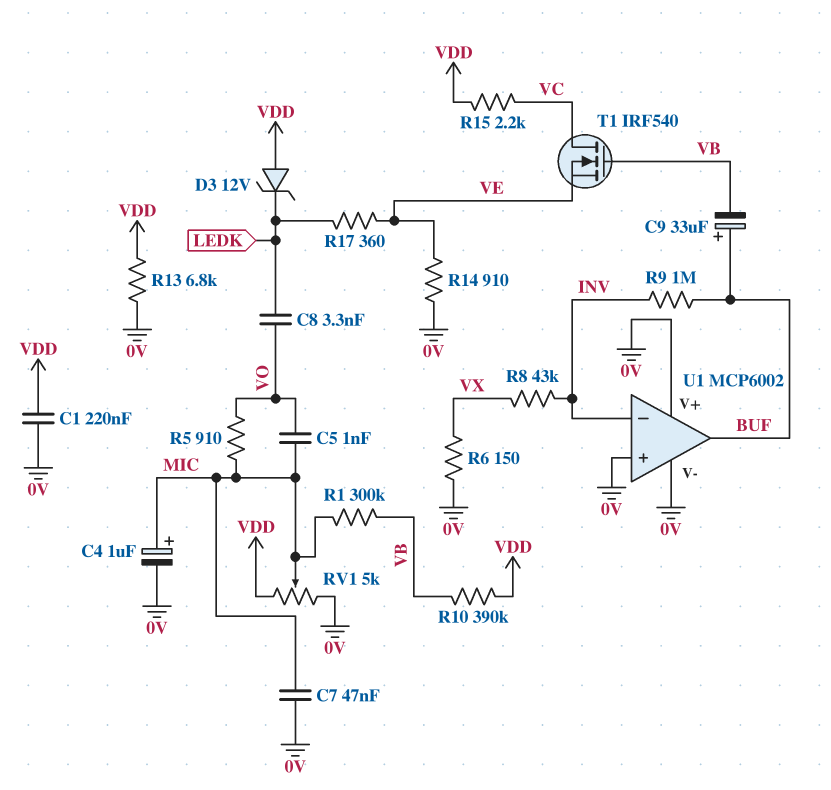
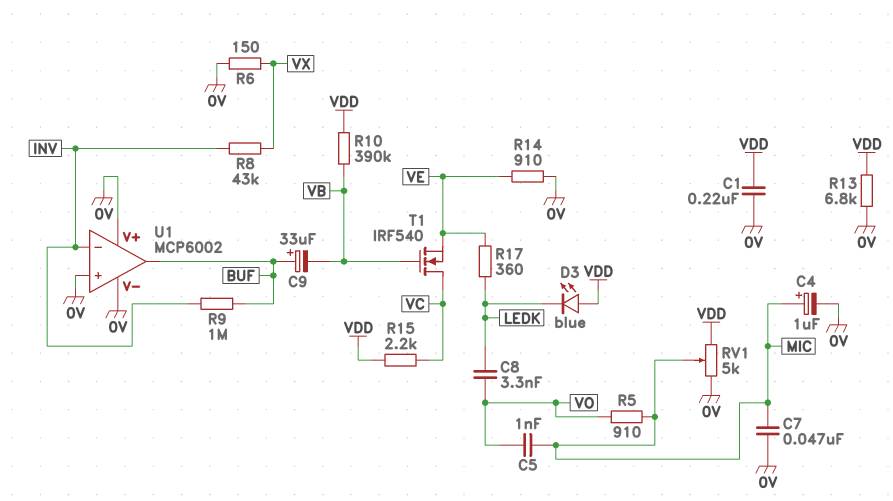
D3: zener 12V (A VDD, K LEDK) -> LED blue (A VDD, K LEDK)
R1: 300k (MIC, VB) -> none

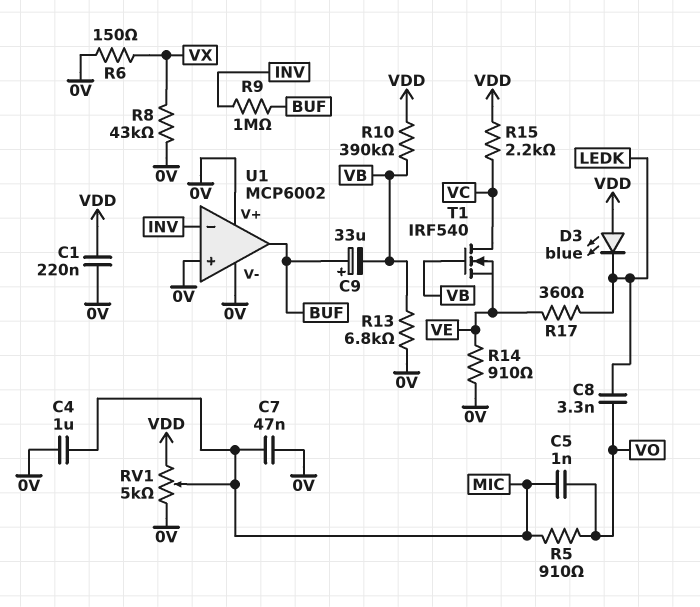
C4: 1uF (plus MIC, minus 0V) -> 1uF (0V, MIC)
R8: 43k (INV, VX) -> 43k (0V, VX)
R13: 6.8k (0V, VDD) -> 6.8k (0V, VB)

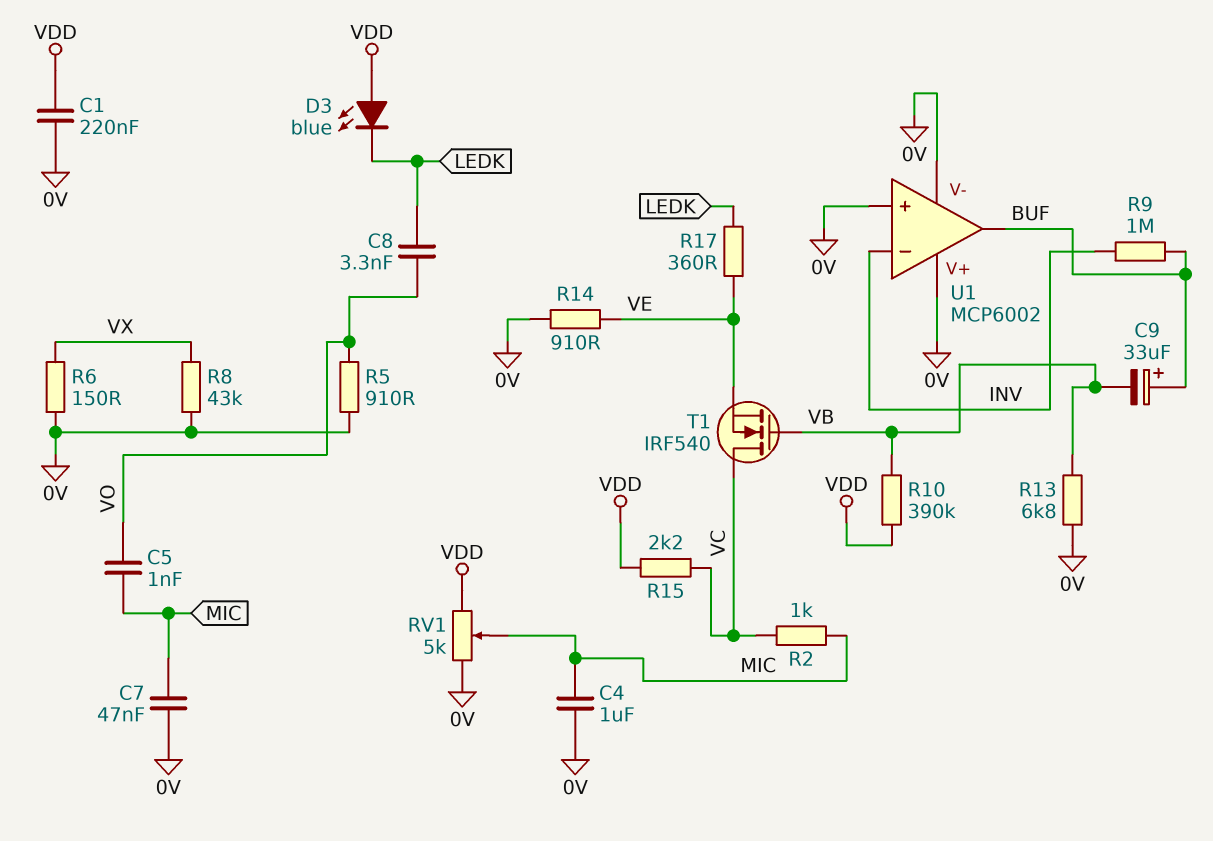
R2: none -> 1k (MIC, VC)
R5: 910 (MIC, VO) -> 910 (0V, VO)

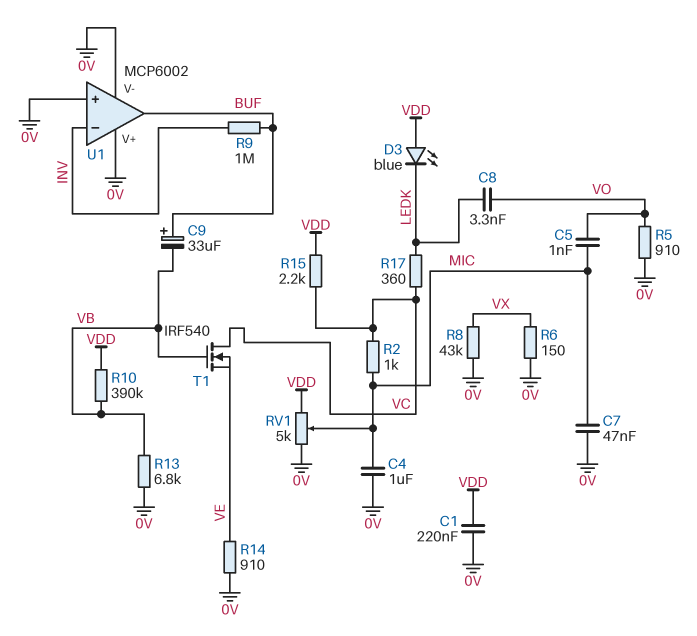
R17: 360 (LEDK, VE) -> 360 (LEDK, VC)

